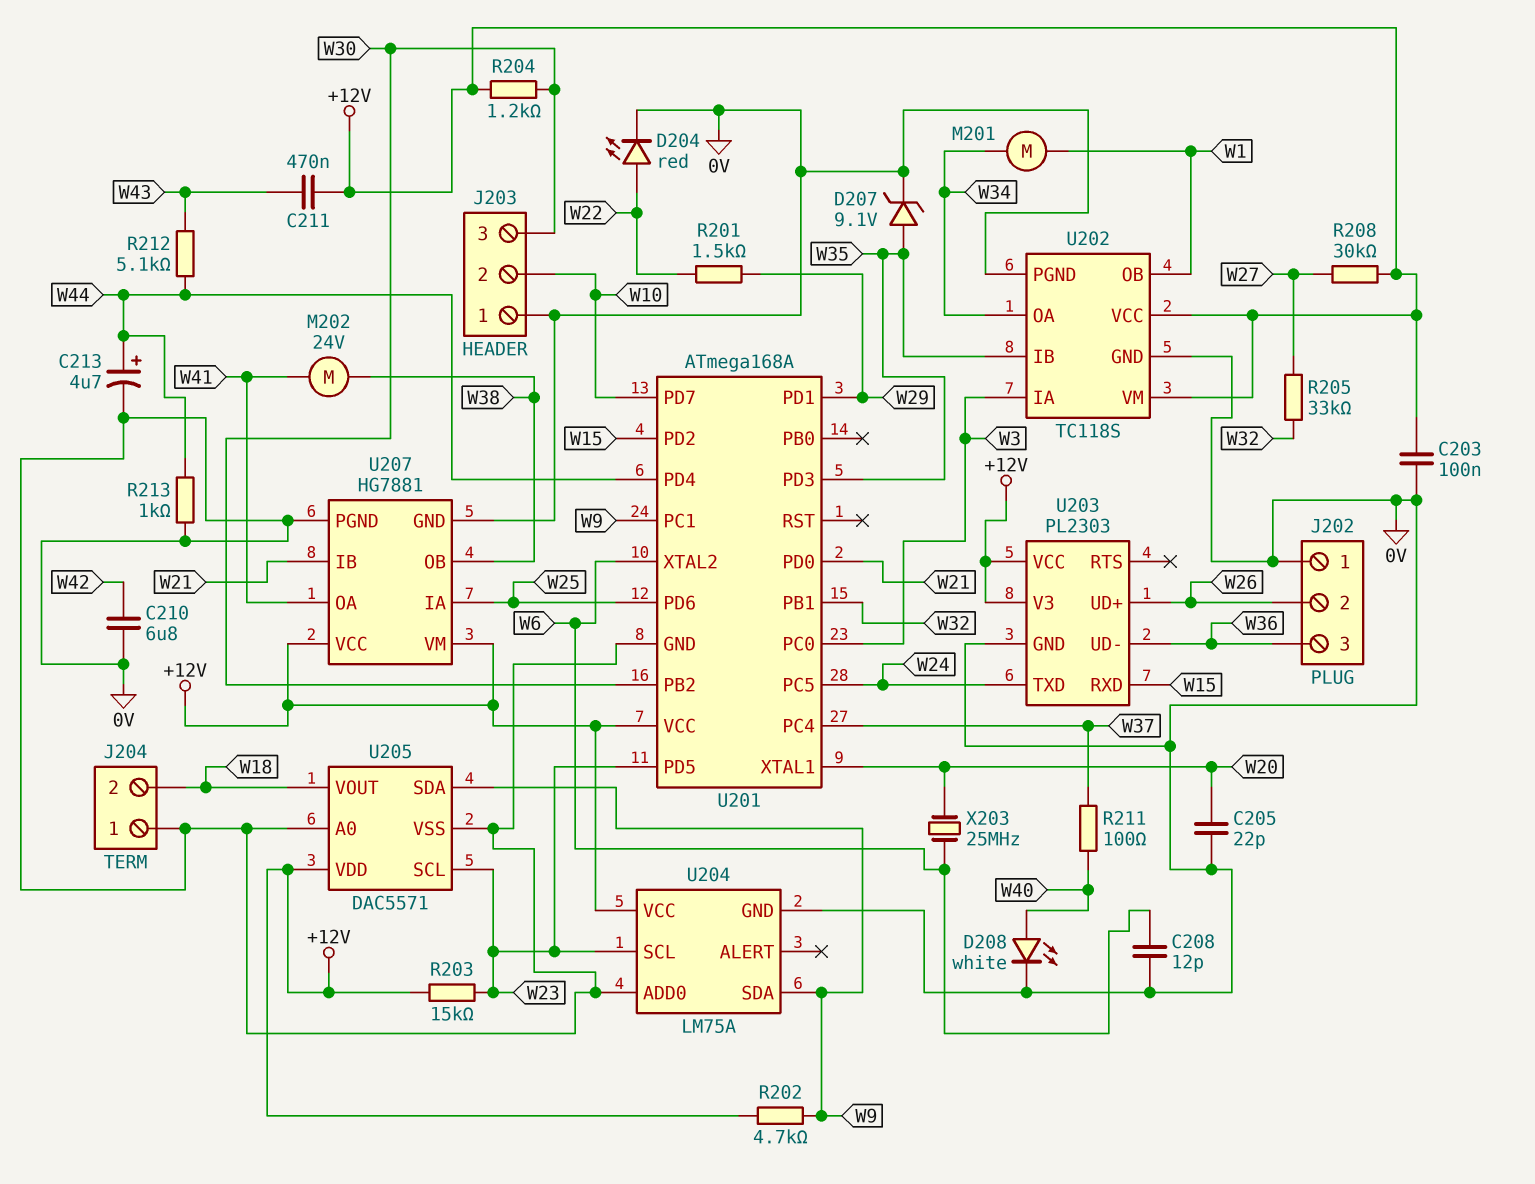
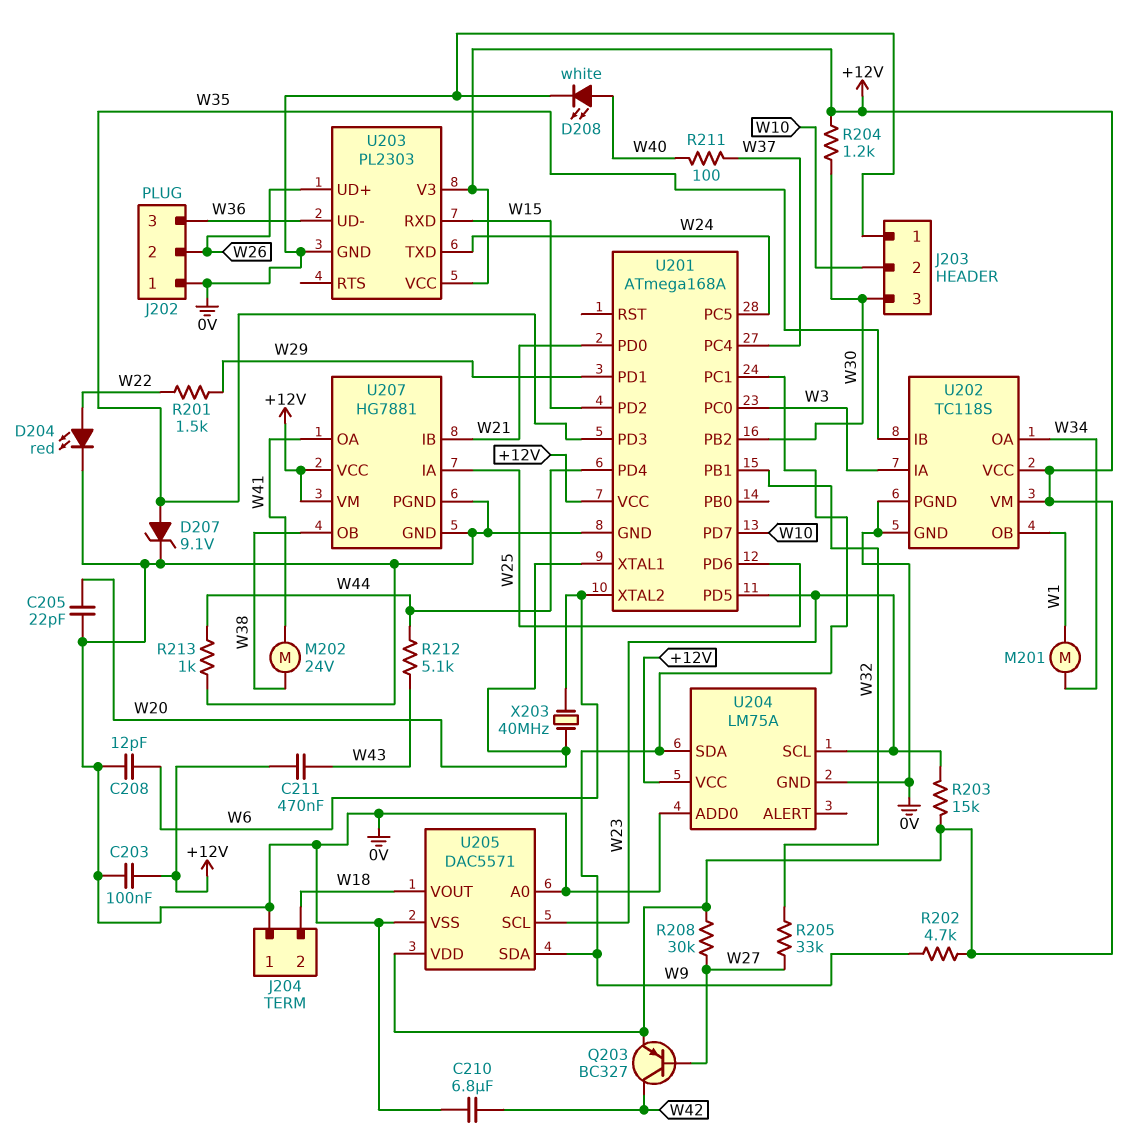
C213: 4.7uF (plus W44, minus 0V) -> none
Q203: none -> PNP BC327 (B W27, C W42, E +12V)
X203: 25MHz (W6, W20) -> 40MHz (W6, W20)

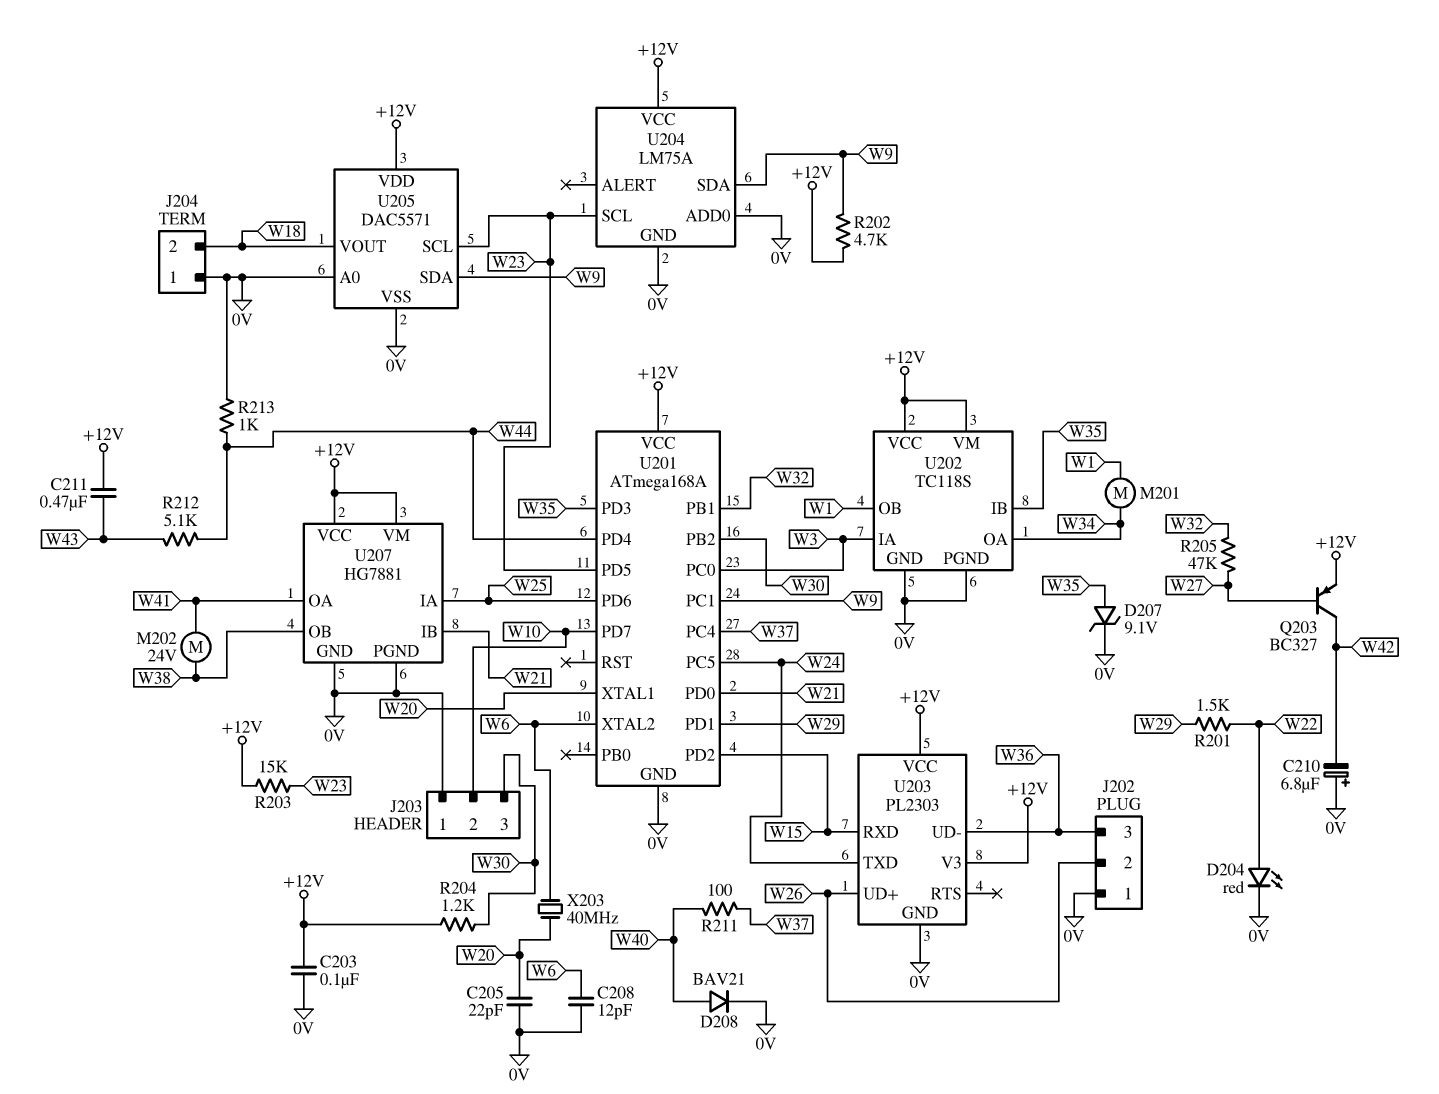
C210: 6.8uF (0V, W42) -> 6.8uF (plus 0V, minus W42)
D208: LED white (A W40, K 0V) -> diode BAV21 (A W40, K 0V)
R205: 33k (W27, W32) -> 47k (W27, W32)
R208: 30k (+12V, W27) -> none

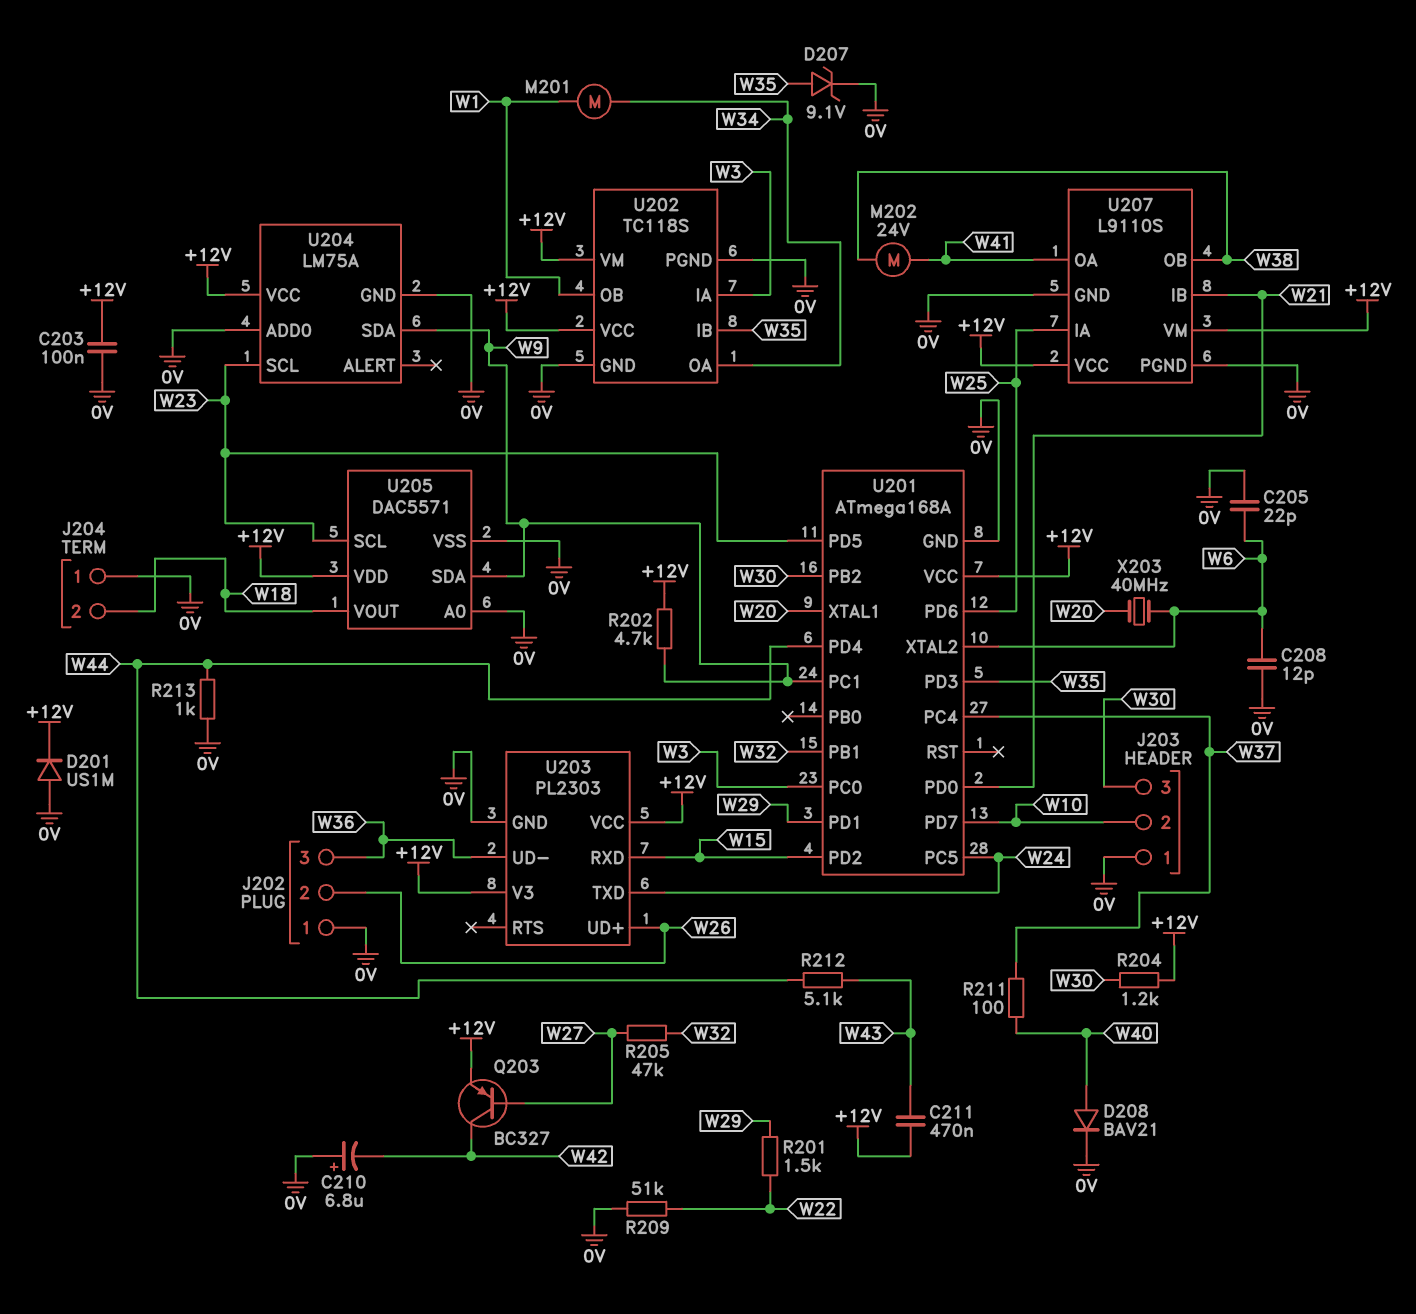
C205: 22pF (0V, W20) -> 22pF (0V, W6)
D201: none -> diode US1M (A 0V, K +12V)
D204: LED red (A W22, K 0V) -> none
R203: 15k (+12V, W23) -> none
R209: none -> 51k (0V, W22)
U207: HG7881 -> L9110S

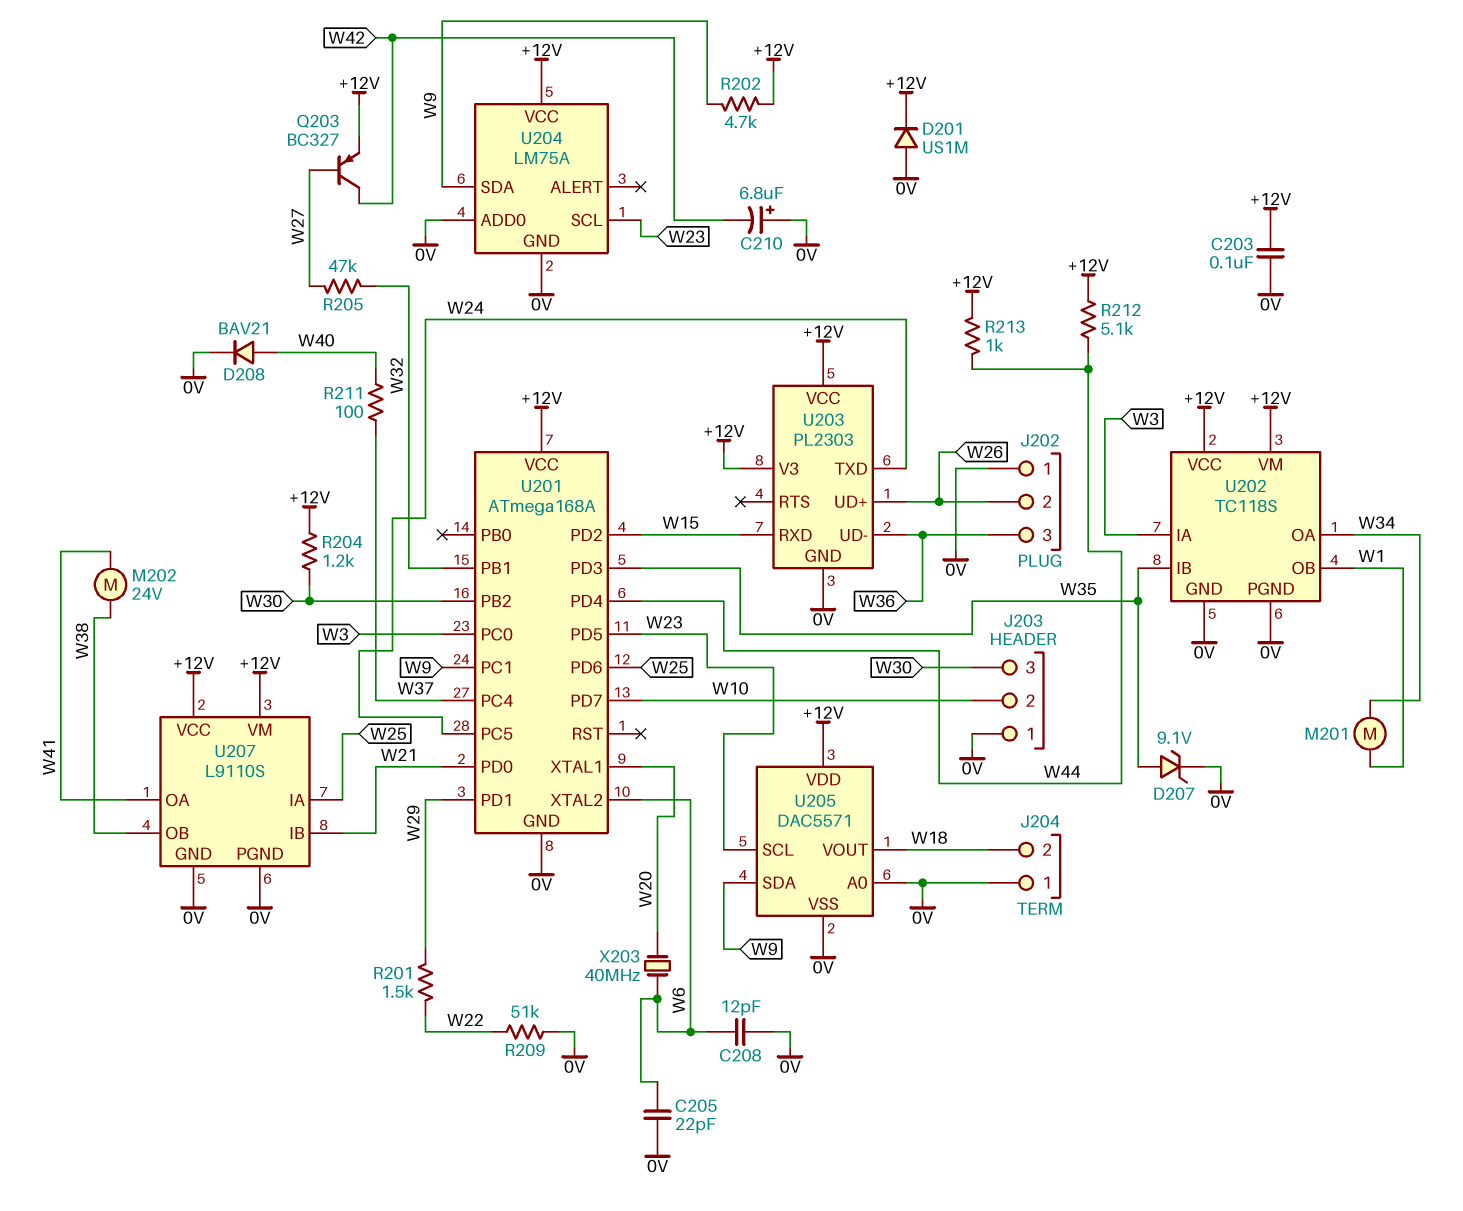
C211: 470nF (+12V, W43) -> none
R212: 5.1k (W43, W44) -> 5.1k (+12V, W44)
R213: 1k (0V, W44) -> 1k (+12V, W44)

